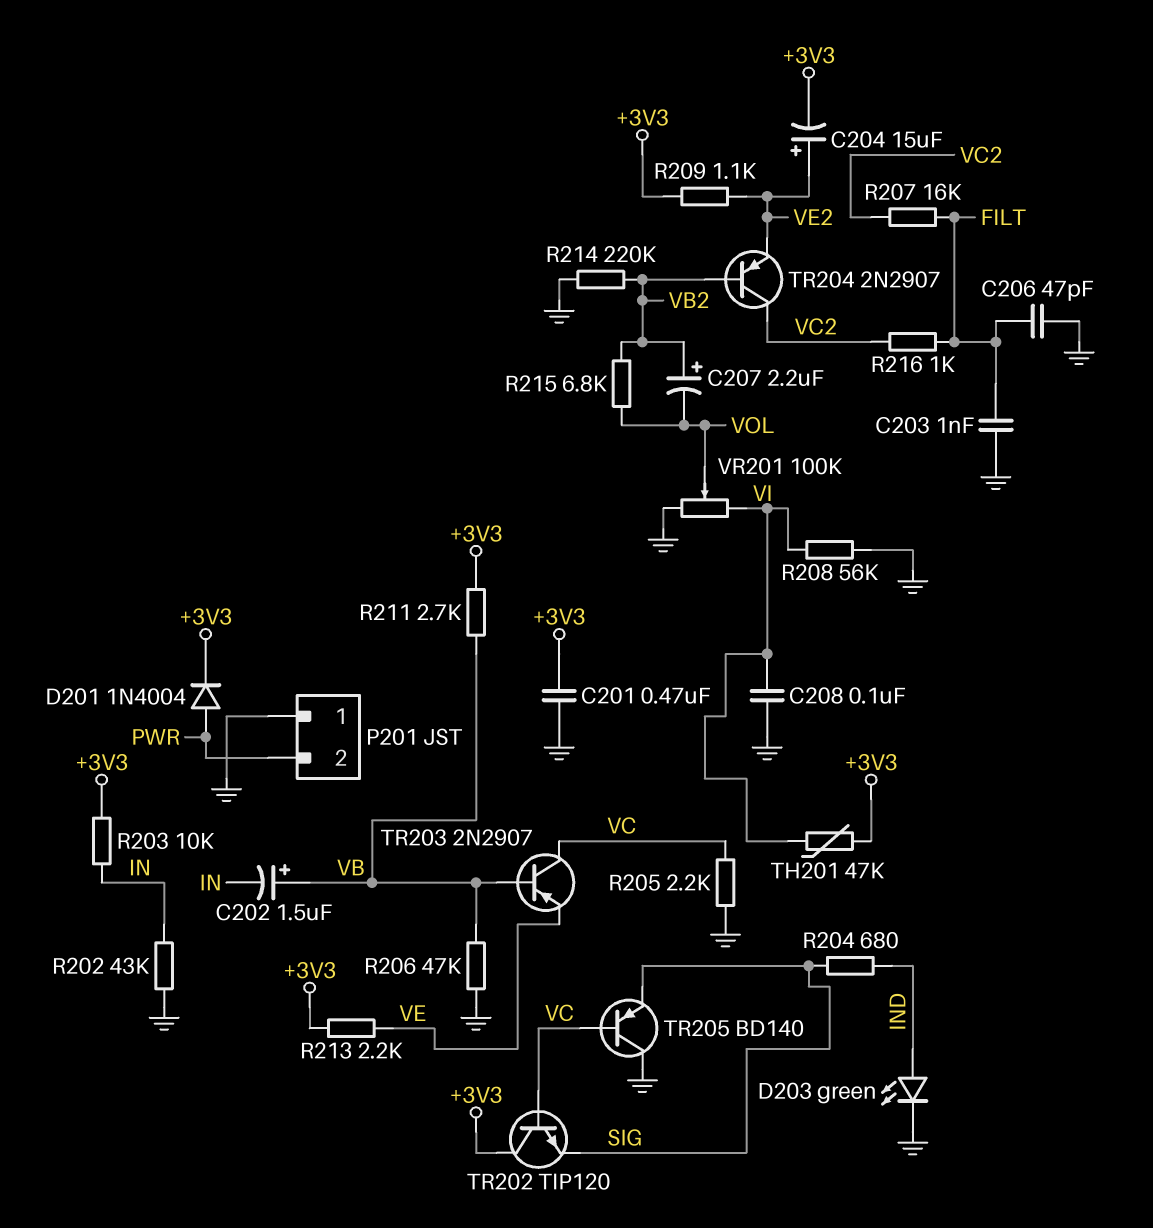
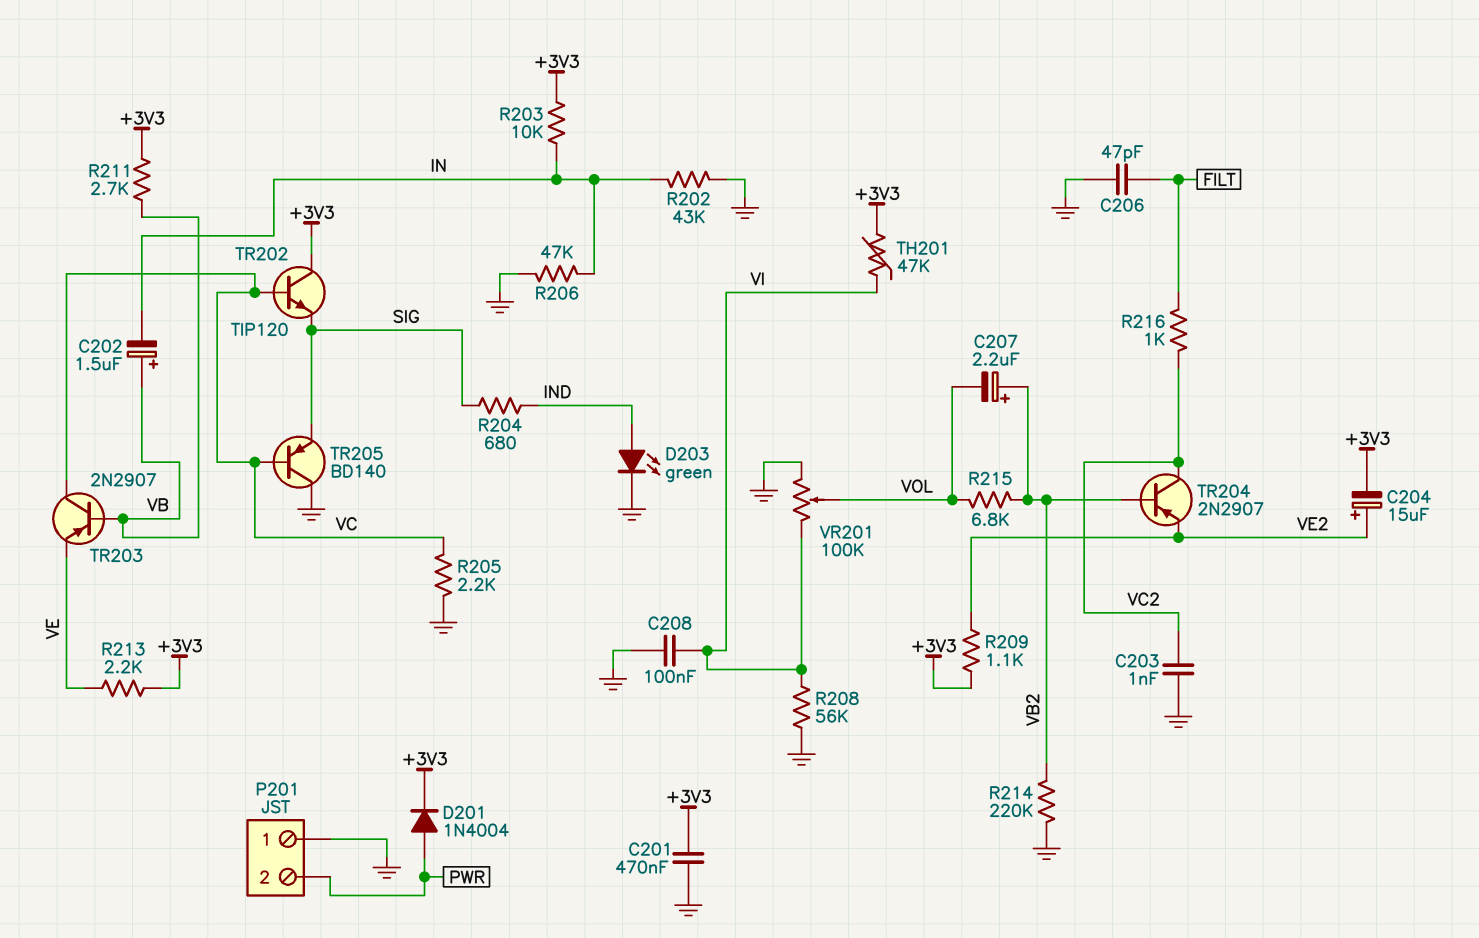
C203: 1nF (FILT, GND) -> 1nF (GND, VC2)
R206: 47k (GND, VB) -> 47k (GND, IN)
R207: 16k (FILT, VC2) -> none

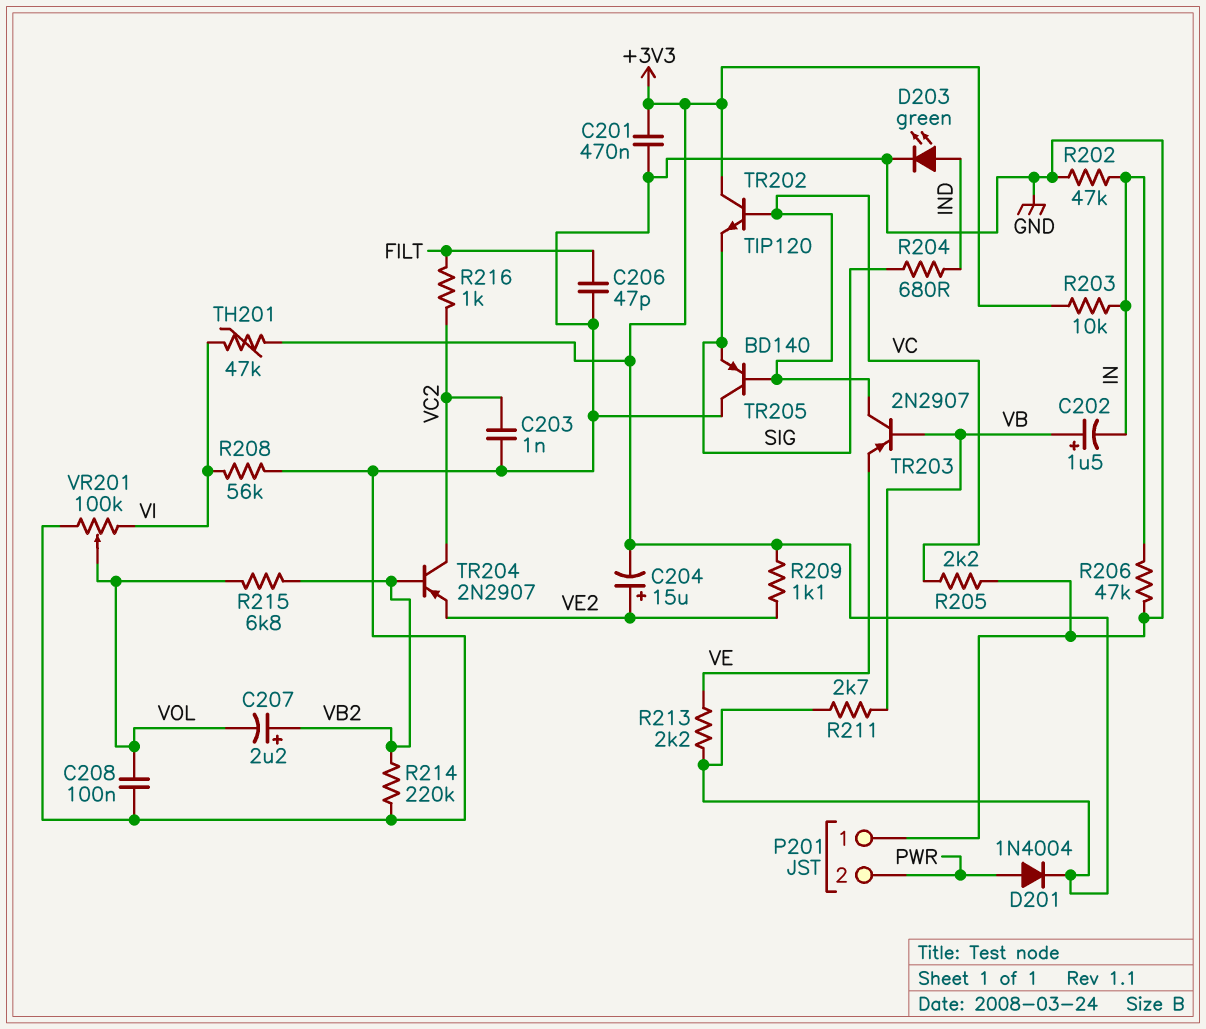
C208: 100nF (GND, VI) -> 100nF (GND, VOL)
R202: 43k (GND, IN) -> 47k (GND, IN)

